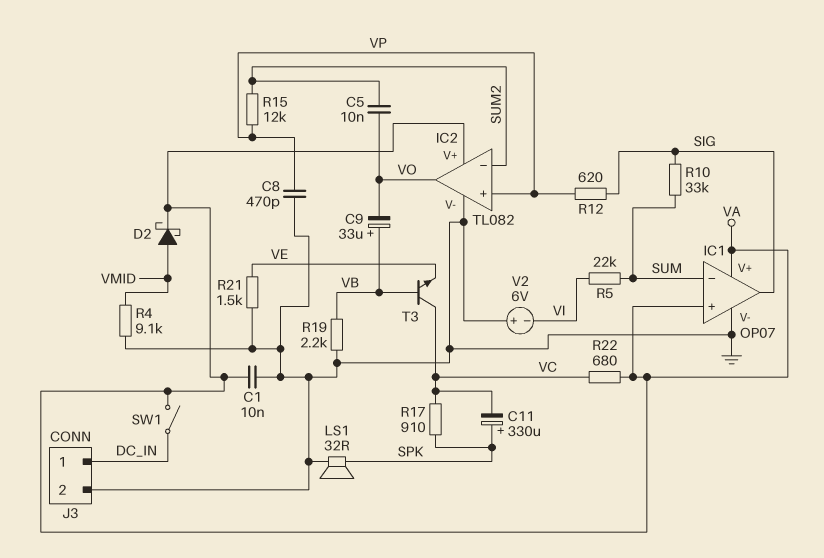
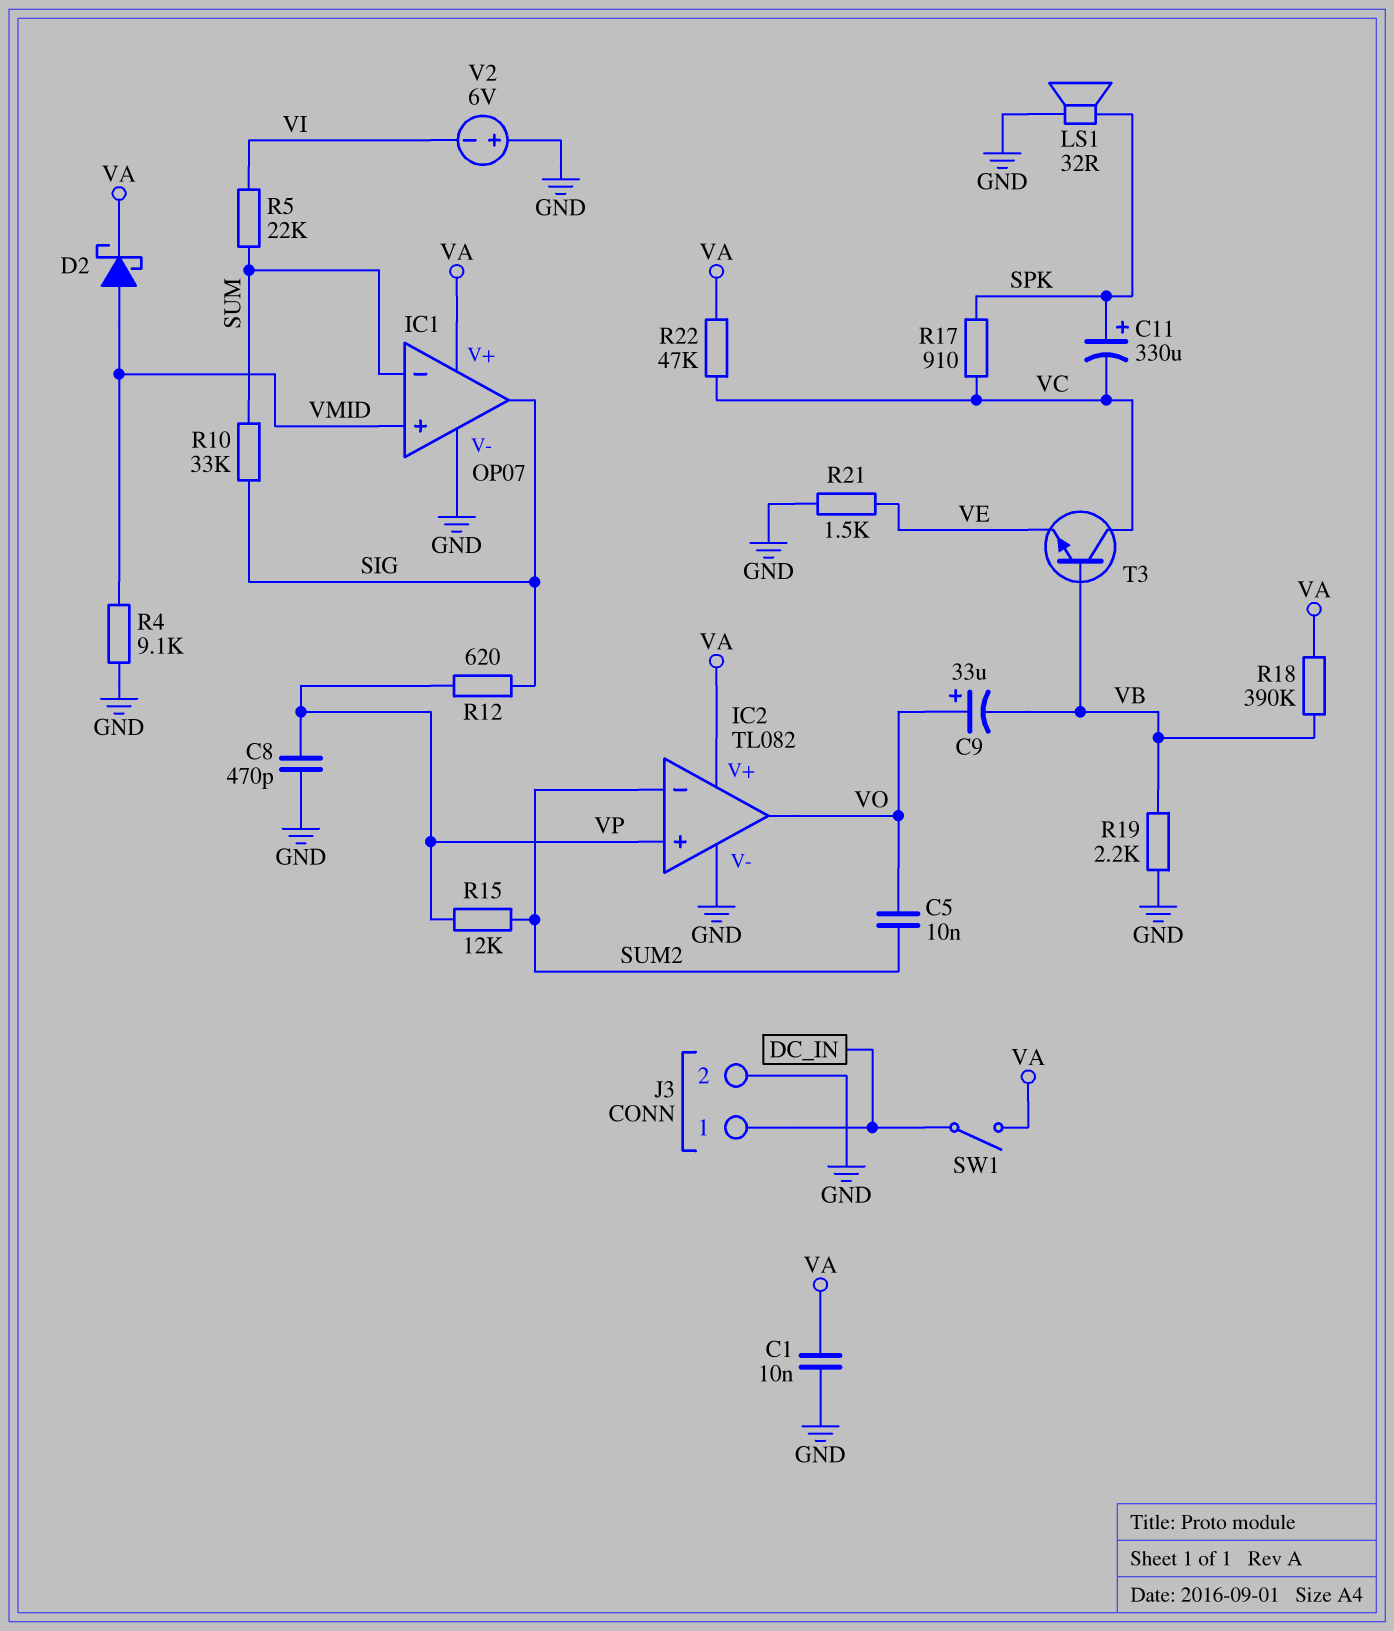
C9: 33uF (plus VB, minus VO) -> 33uF (plus VO, minus VB)
IC1 pin in+: VA -> VMID
R18: none -> 390k (VA, VB)
R22: 680 (VA, VC) -> 47k (VA, VC)

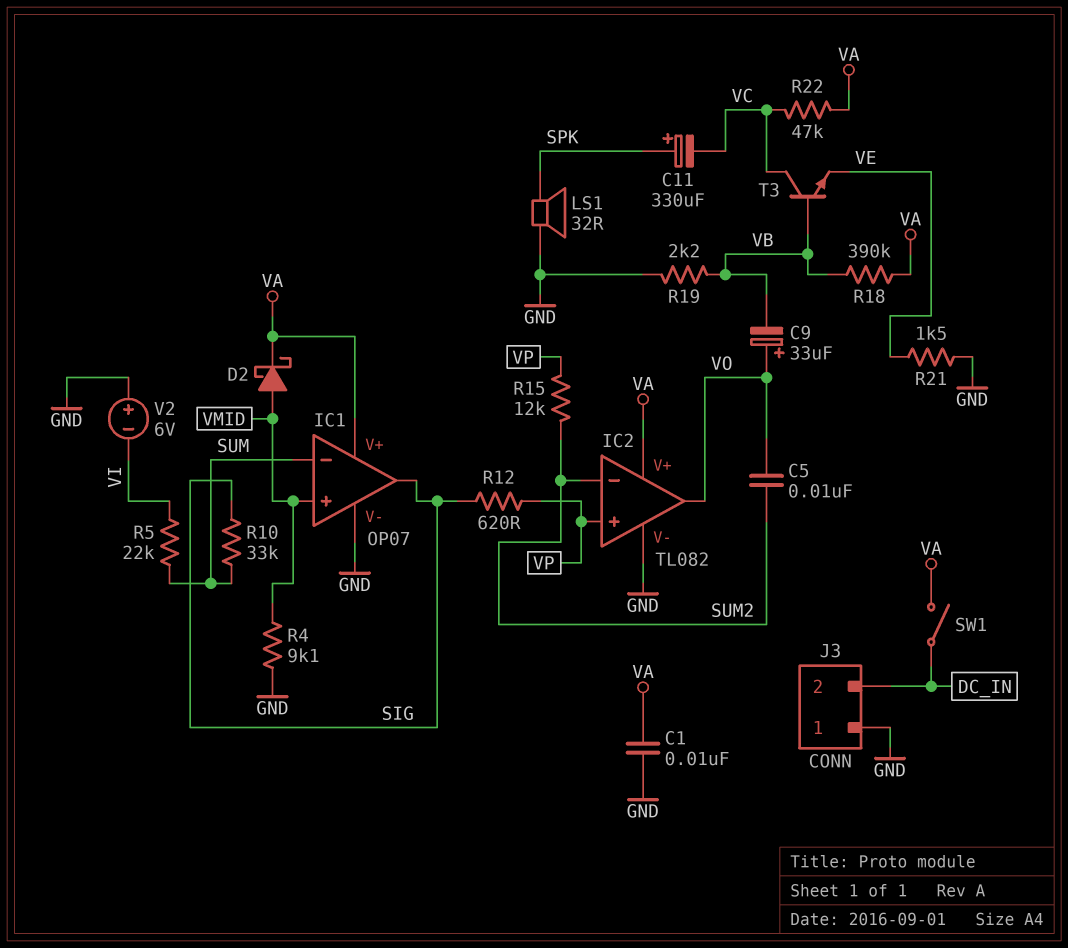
C8: 470pF (GND, VP) -> none
J3 pin 1: DC_IN -> GND
J3 pin 2: GND -> DC_IN
R17: 910 (SPK, VC) -> none

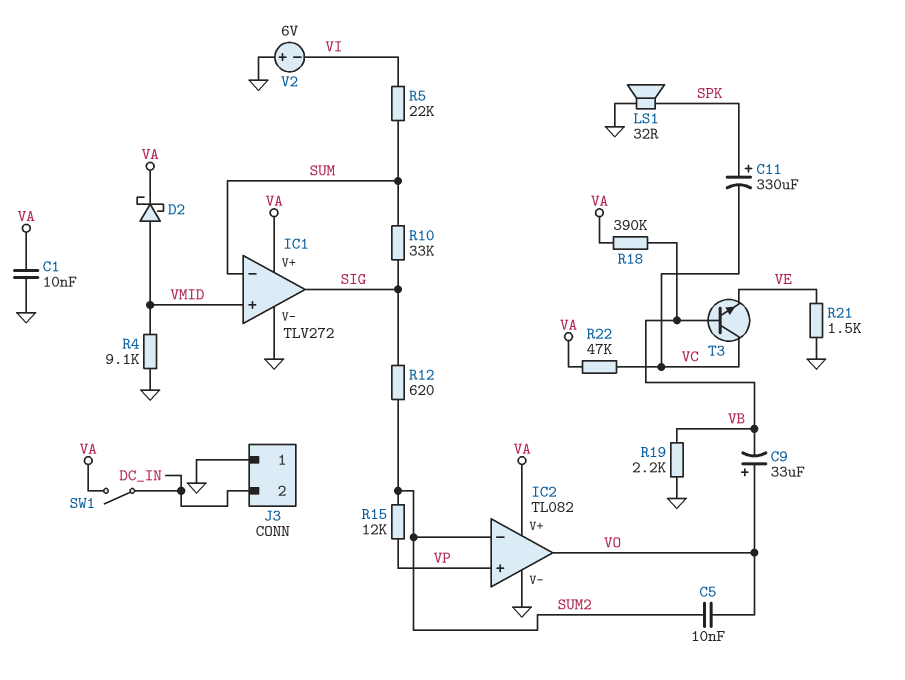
IC1: OP07 -> TLV272
R12: 620 (SIG, VP) -> 620 (SIG, SUM2)

